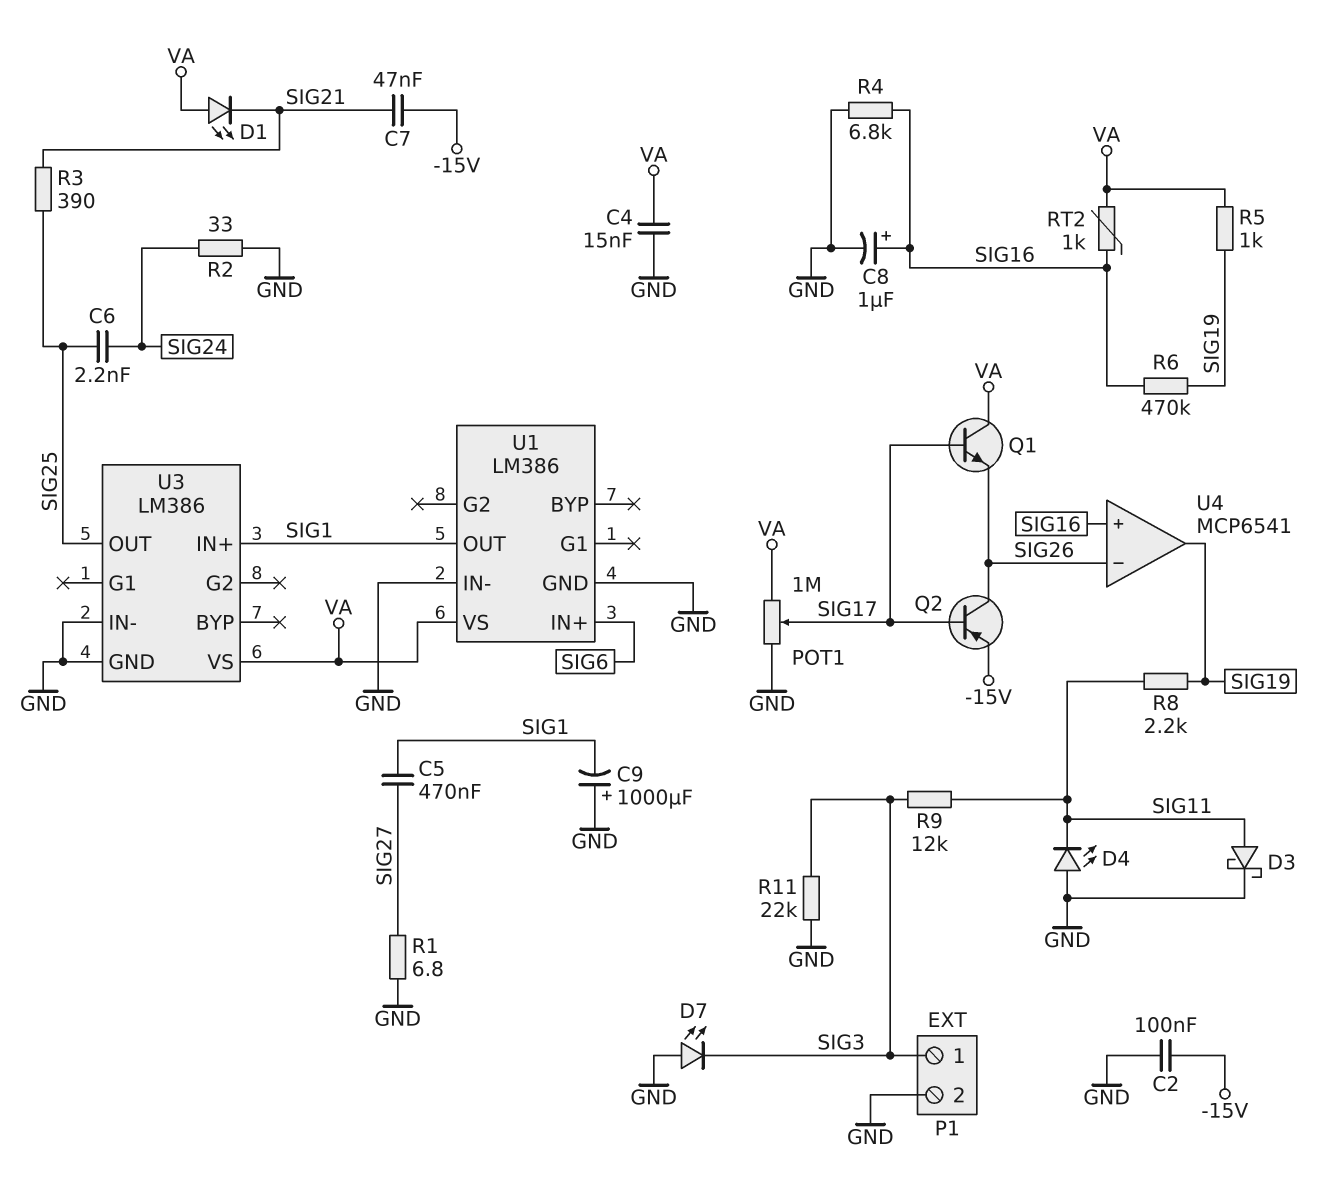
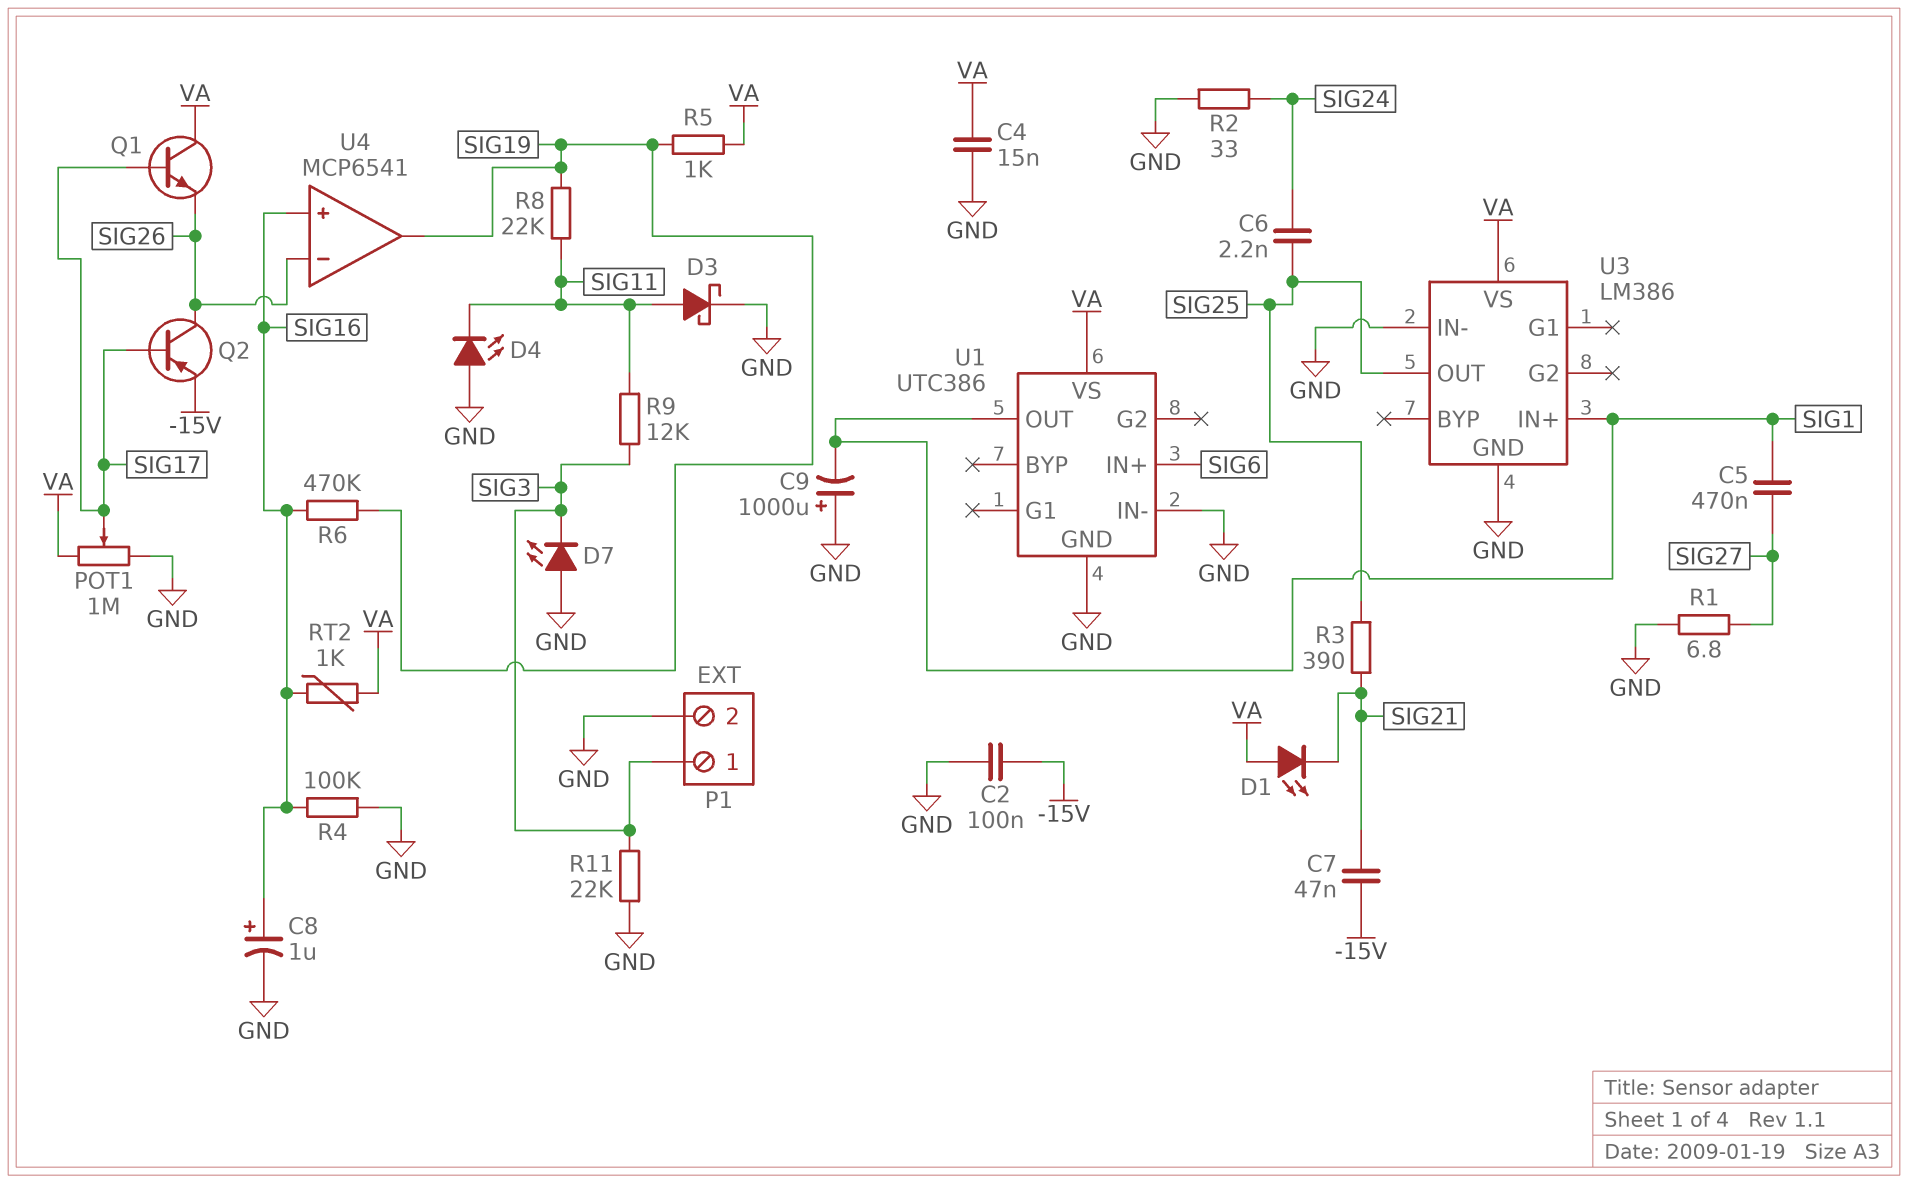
R4: 6.8k (GND, SIG16) -> 100k (GND, SIG16)
R8: 2.2k (SIG11, SIG19) -> 22k (SIG11, SIG19)
U1: LM386 -> UTC386

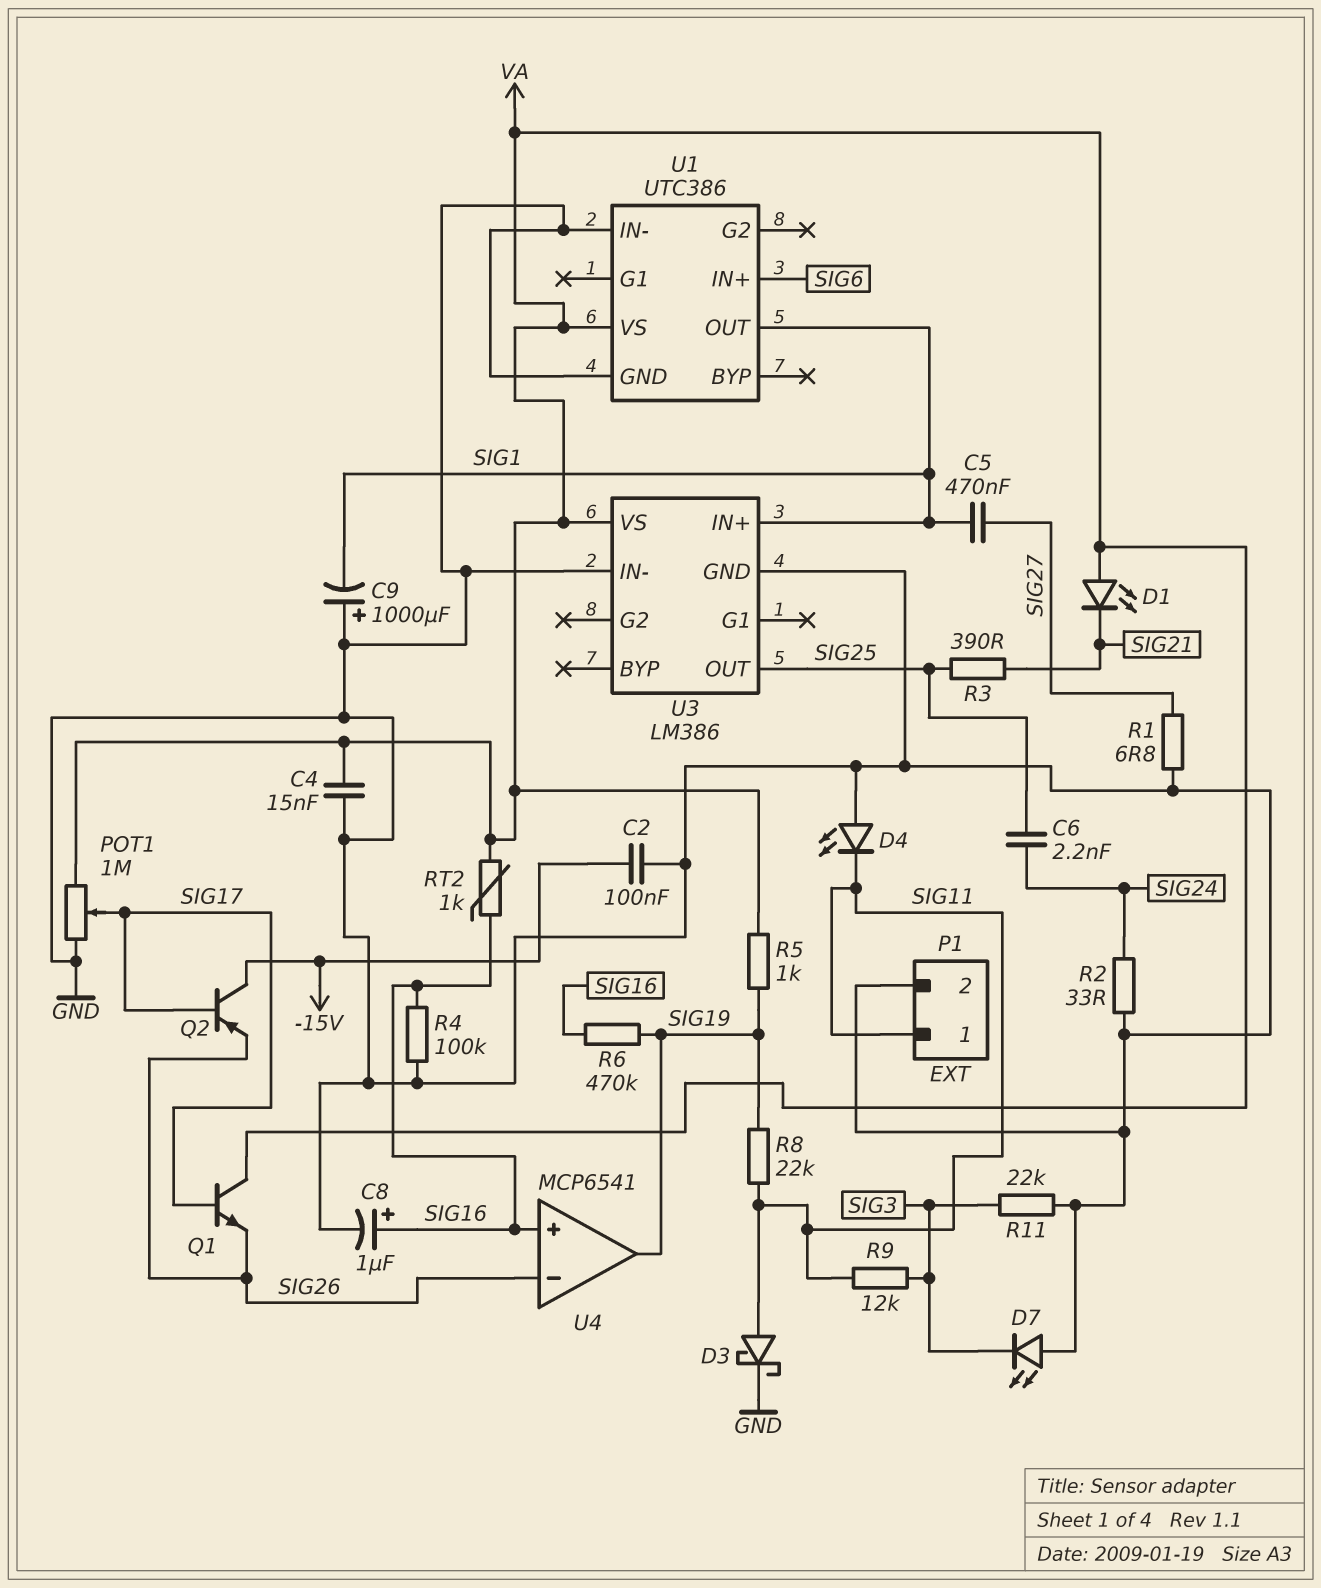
C7: 47nF (-15V, SIG21) -> none
P1 pin 1: SIG3 -> SIG11
Q2: PNP (B SIG17, C SIG26, E -15V) -> PNP (B SIG17, C -15V, E SIG26)

